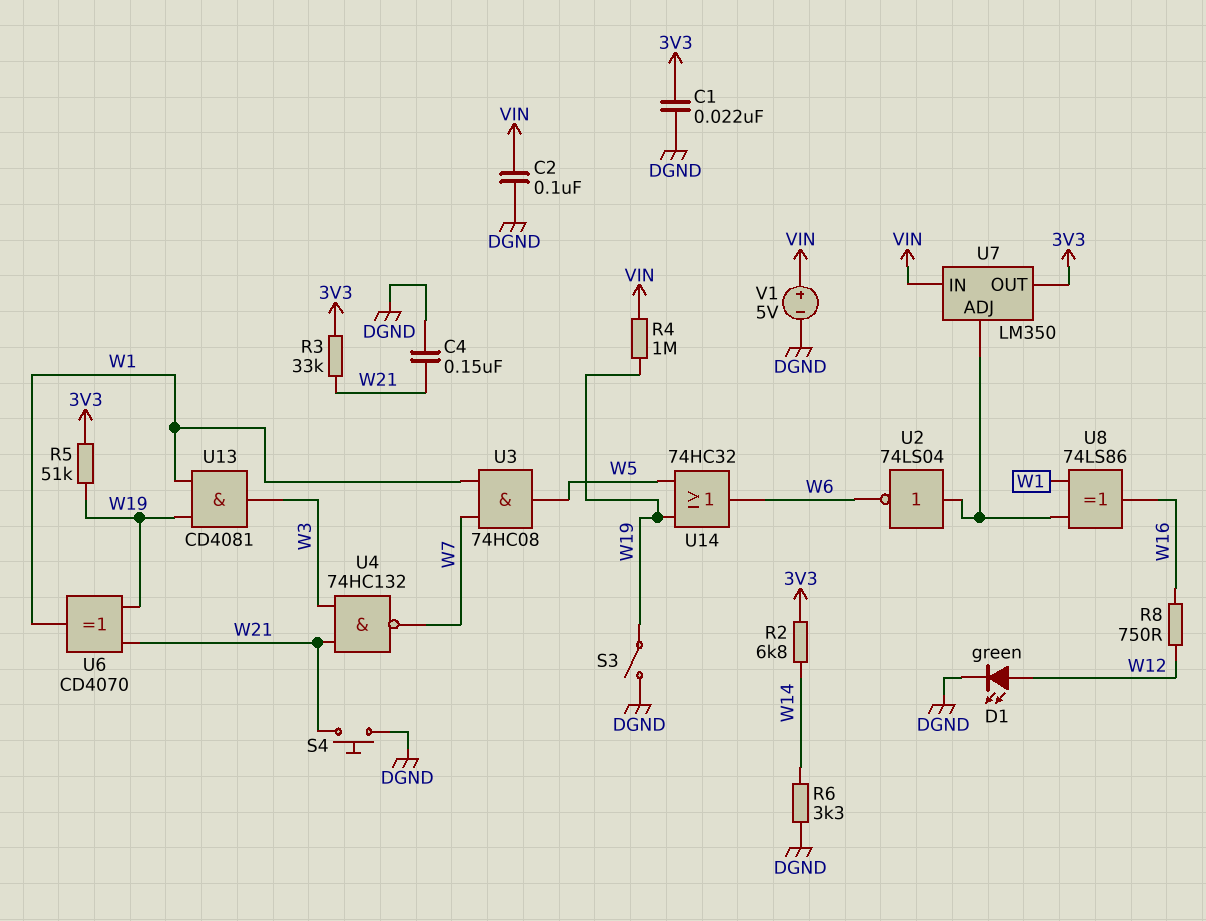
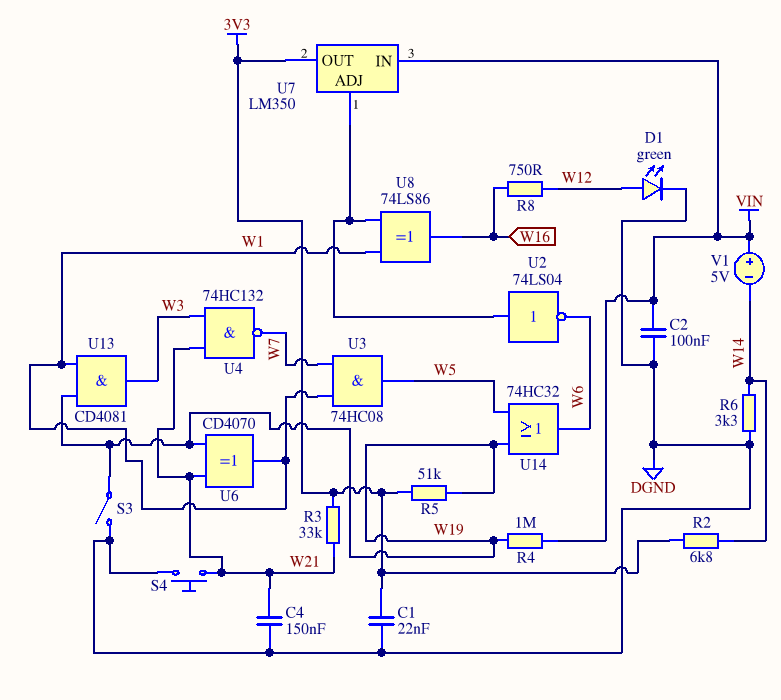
V1: 5V (plus VIN, minus DGND) -> 5V (plus VIN, minus W14)

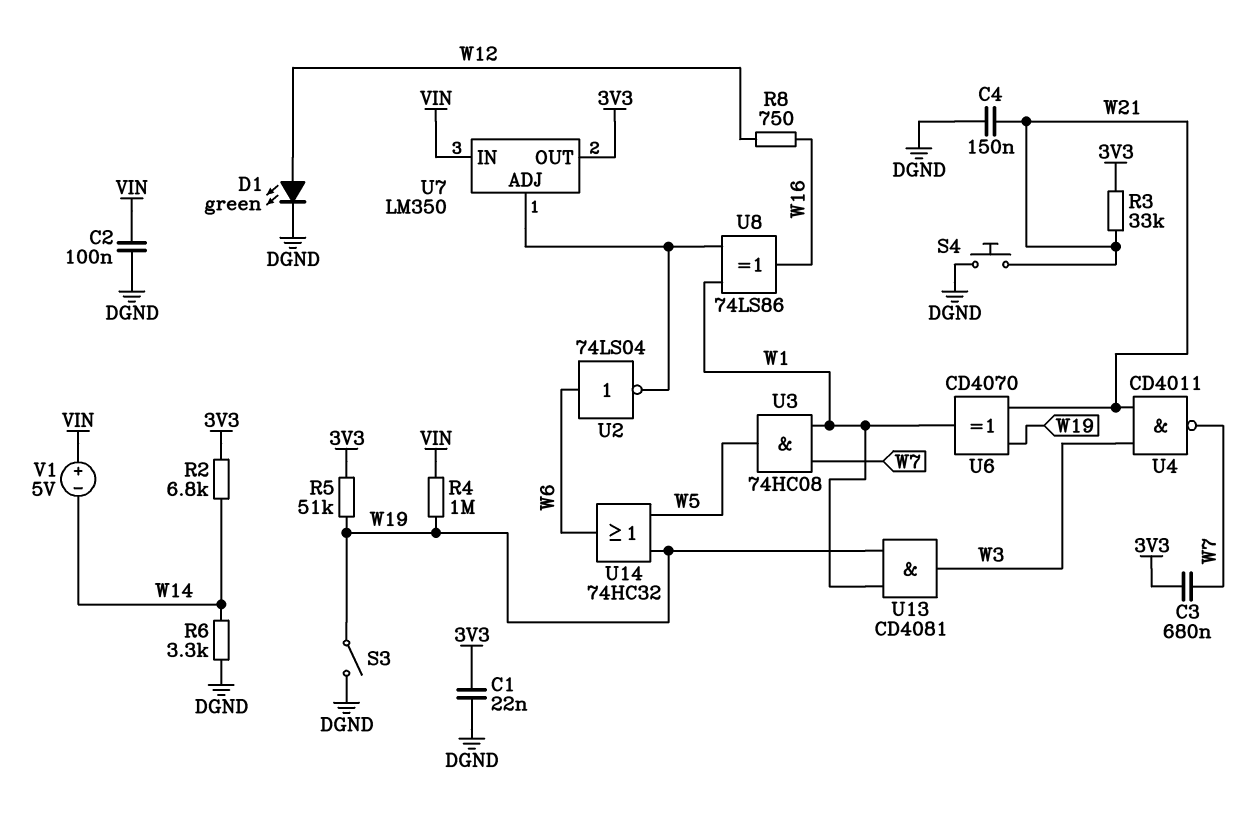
C3: none -> 680nF (3V3, W7)
U2: NOT 74LS04 (in U7/ADJ, out W6) -> NOT 74LS04 (in W6, out U7/ADJ)
U4: NAND 74HC132 (in W3, in W21, out W7) -> NAND CD4011 (in W3, in W21, out W7)

